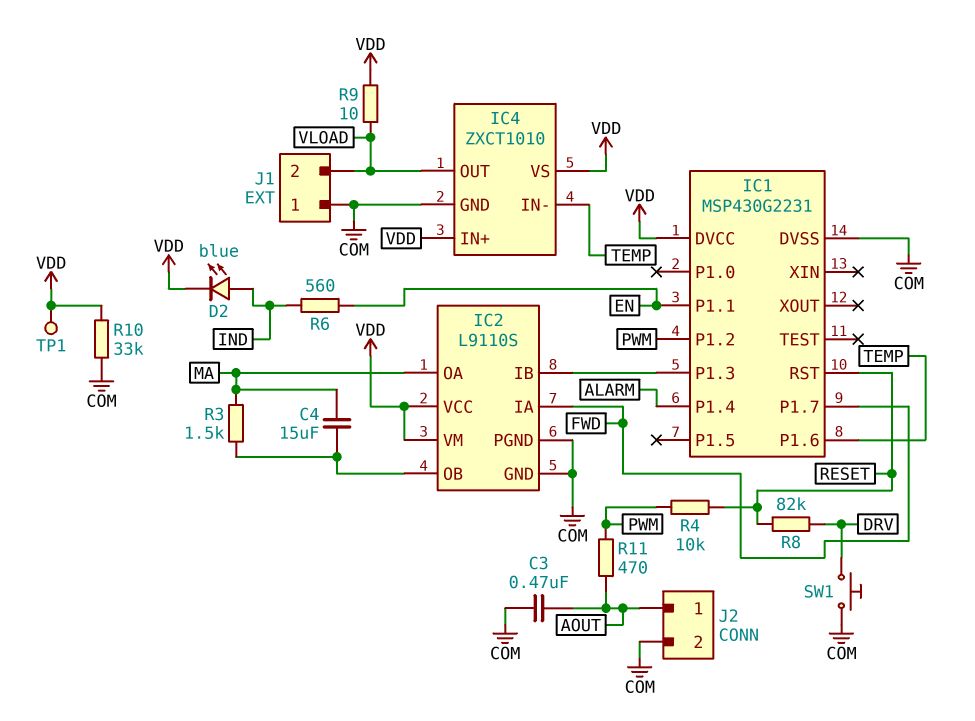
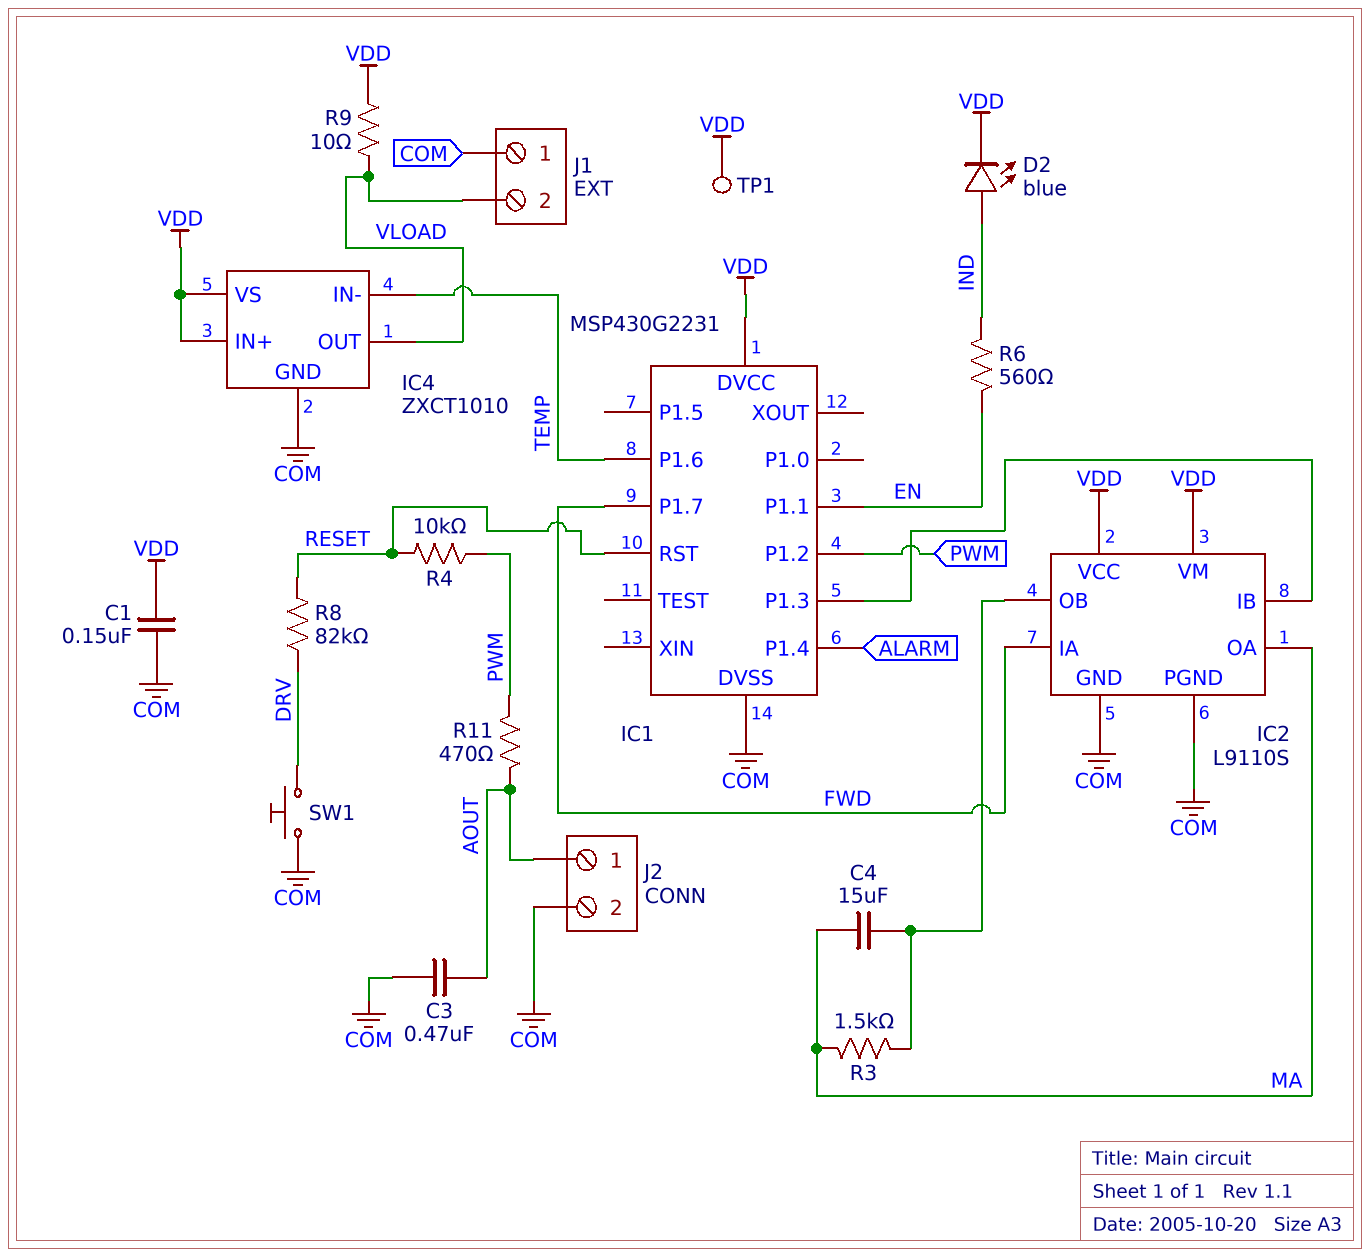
C1: none -> 150nF (COM, VDD)
R10: 33k (COM, VDD) -> none

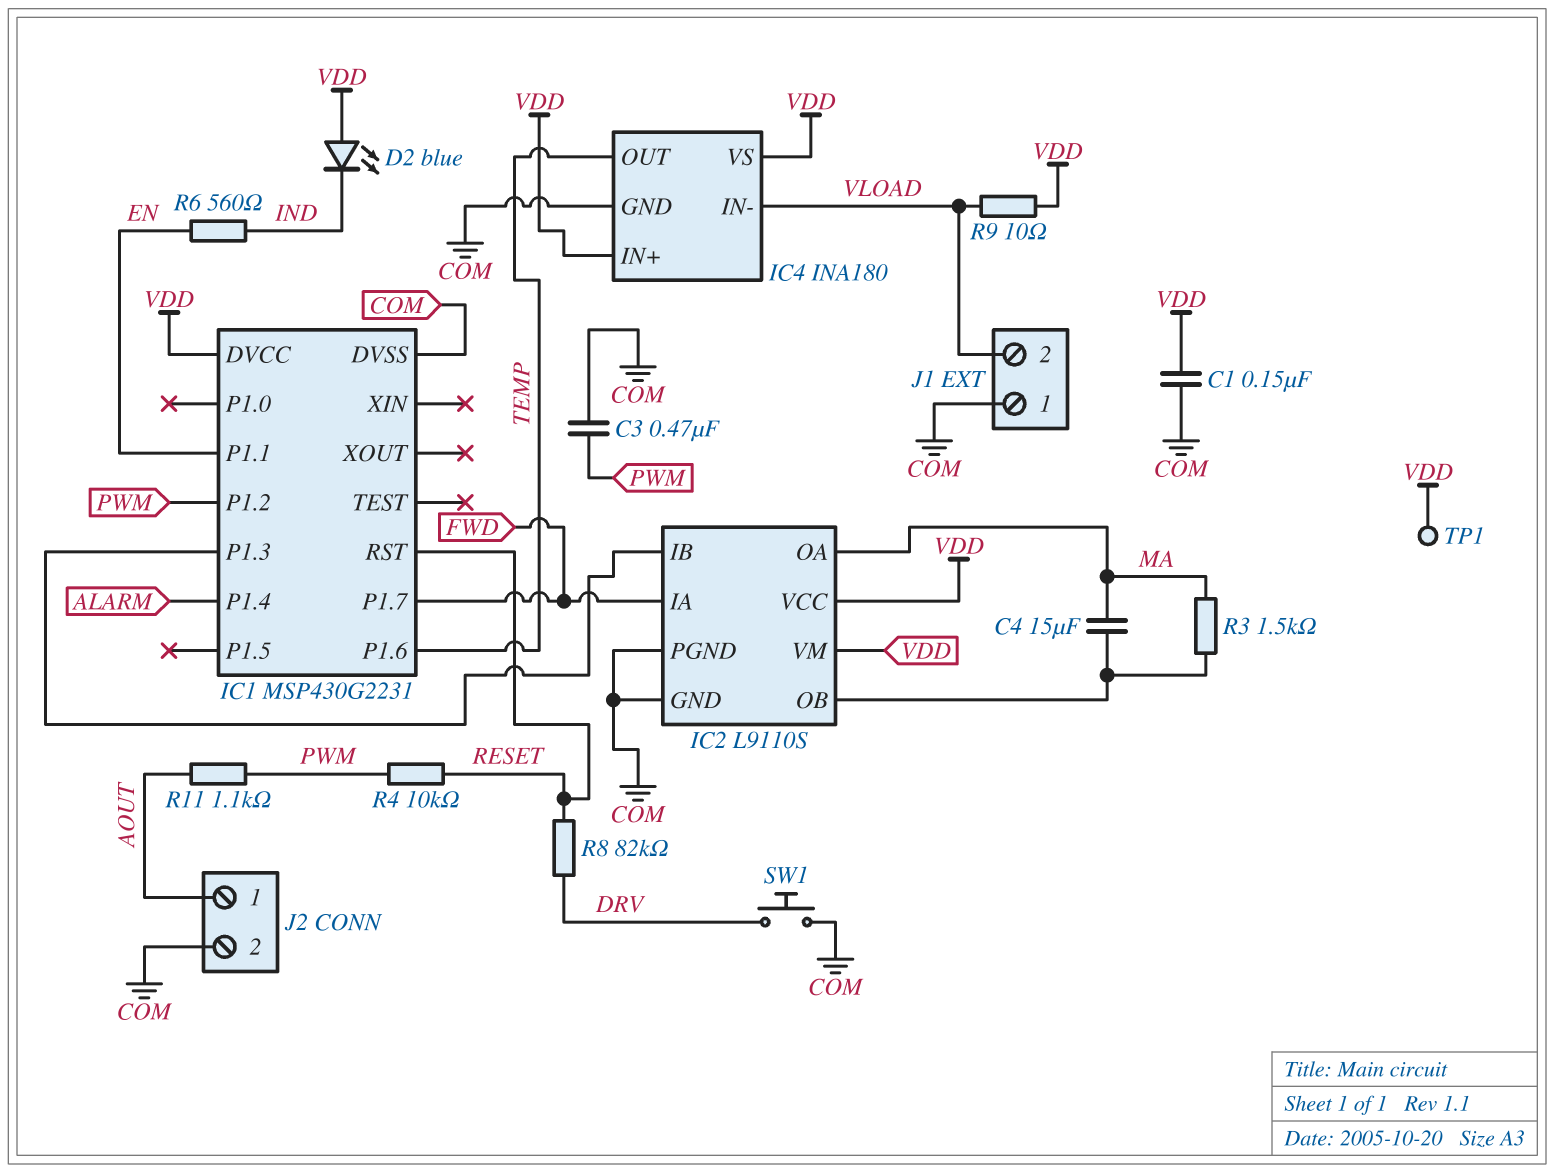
C3: 470nF (AOUT, COM) -> 470nF (COM, PWM)
D2: LED blue (A IND, K VDD) -> LED blue (A VDD, K IND)
IC4: ZXCT1010 -> INA180
IC4 pin IN-: TEMP -> VLOAD
IC4 pin OUT: VLOAD -> TEMP
R11: 470 (AOUT, PWM) -> 1.1k (AOUT, PWM)

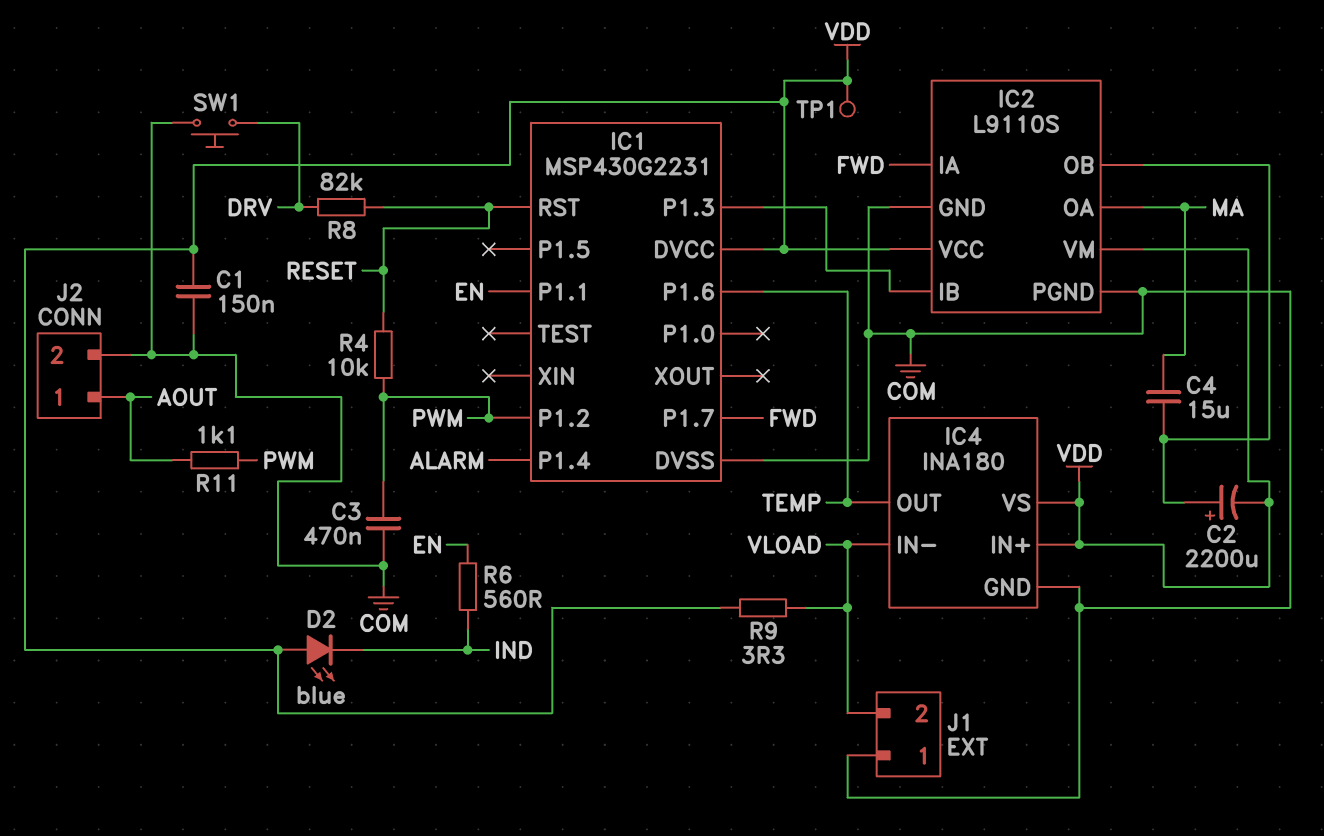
C2: none -> 2200uF (plus IC2/OB, minus VDD)
R3: 1.5k (IC2/OB, MA) -> none
R9: 10 (VDD, VLOAD) -> 3.3 (VDD, VLOAD)

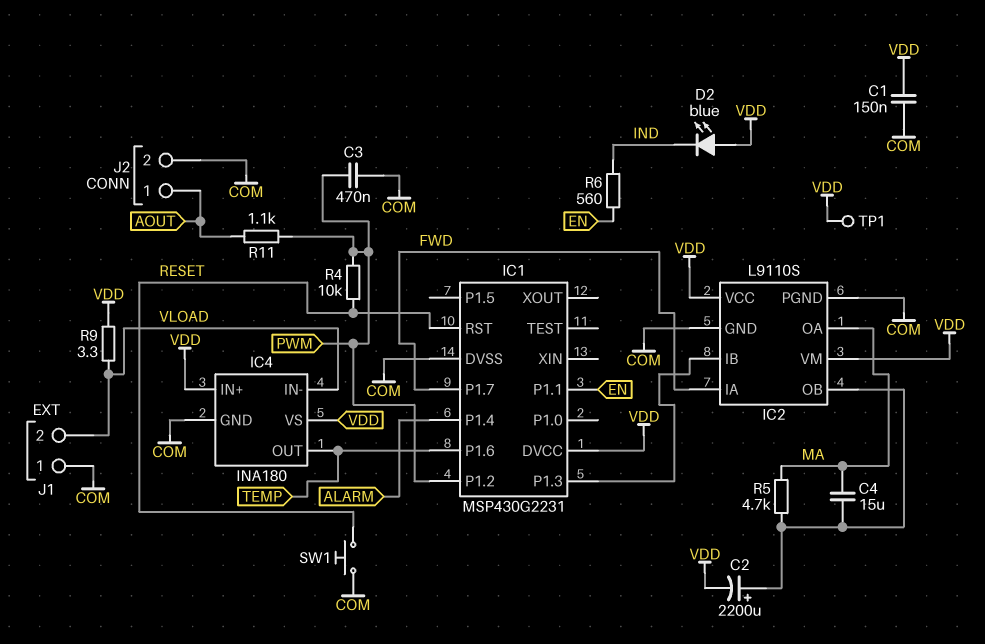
R5: none -> 4.7k (IC2/OB, MA)
R8: 82k (DRV, RESET) -> none
SW1: button (COM, DRV) -> button (COM, RESET)

